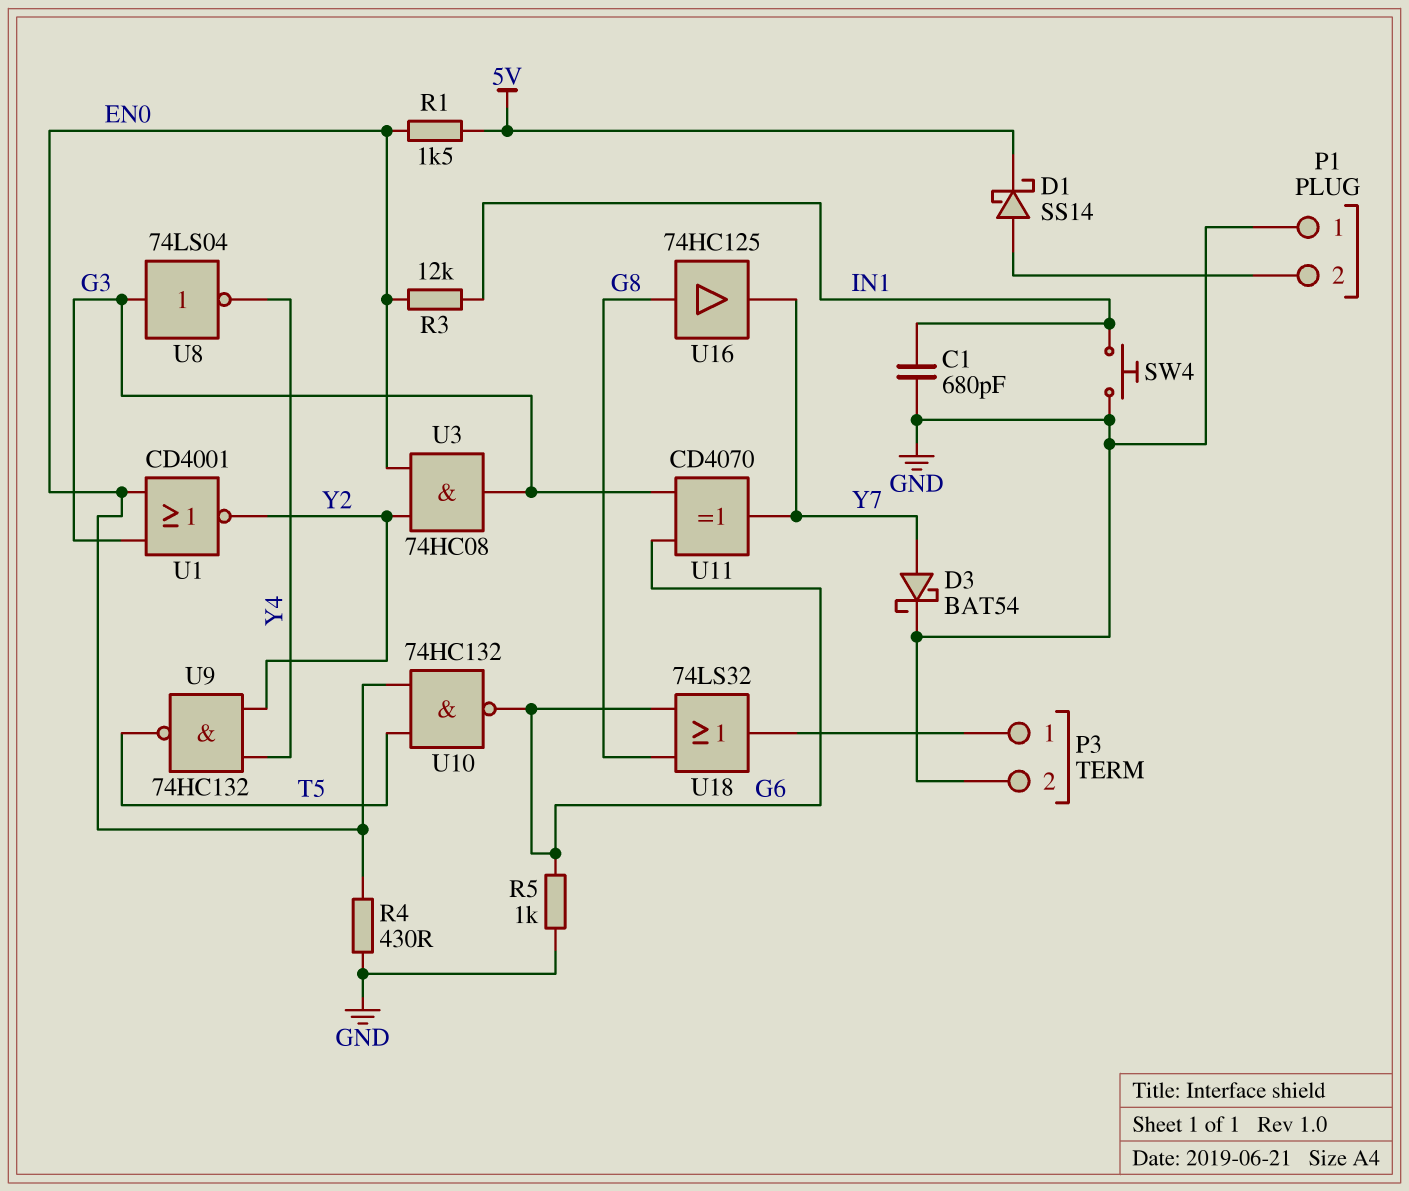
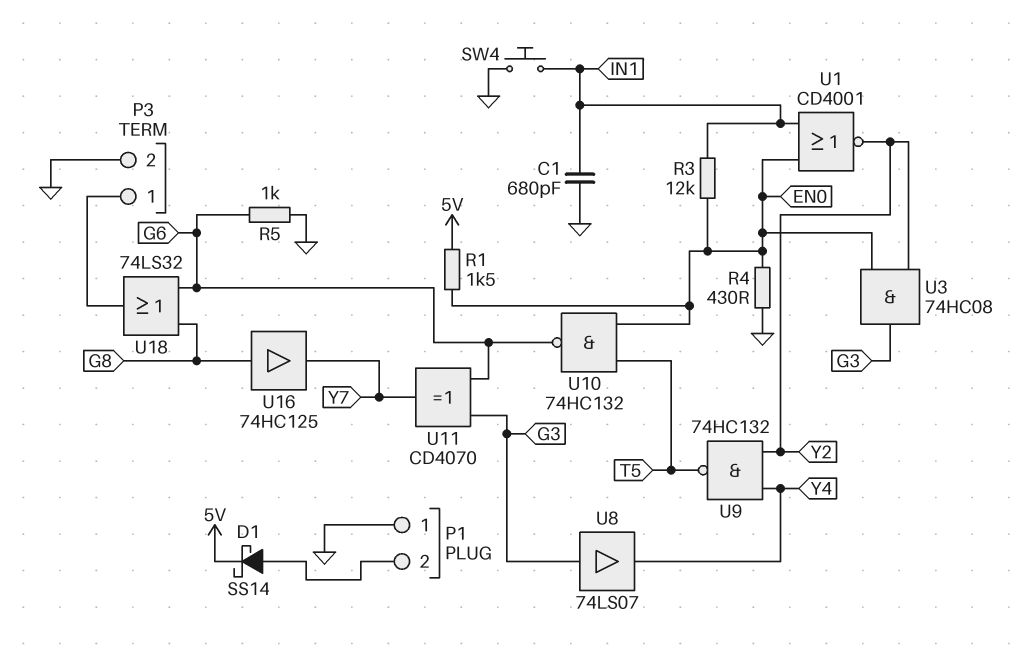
D3: schottky BAT54 (A Y7, K GND) -> none
U1: NOR CD4001 (in EN0, in G3, out Y2) -> NOR CD4001 (in EN0, in IN1, out Y2)
U8: NOT 74LS04 (in G3, out Y4) -> buffer 74LS07 (in G3, out Y4)

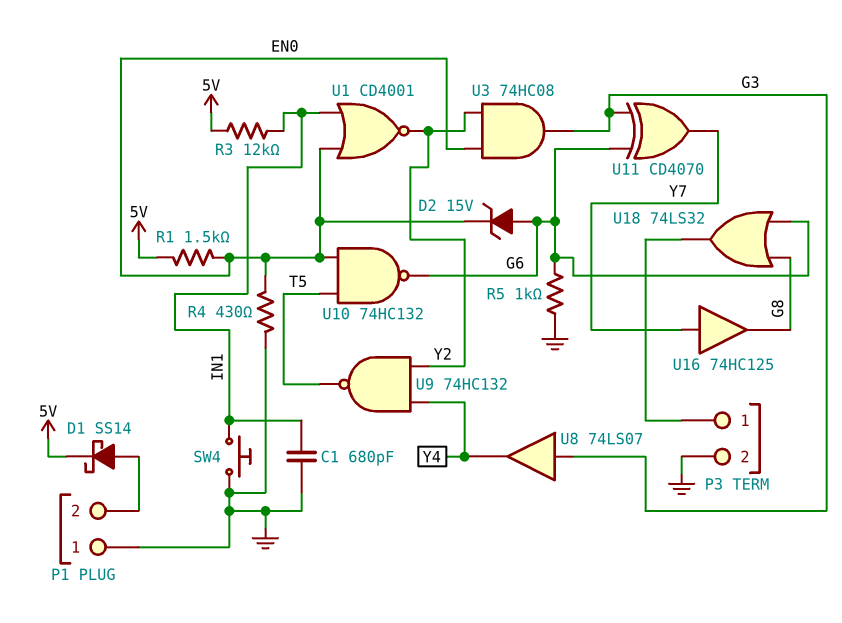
D2: none -> zener 15V (A G6, K EN0)
R3: 12k (EN0, IN1) -> 12k (5V, IN1)
U16: buffer 74HC125 (in G8, out Y7) -> buffer 74HC125 (in Y7, out G8)

